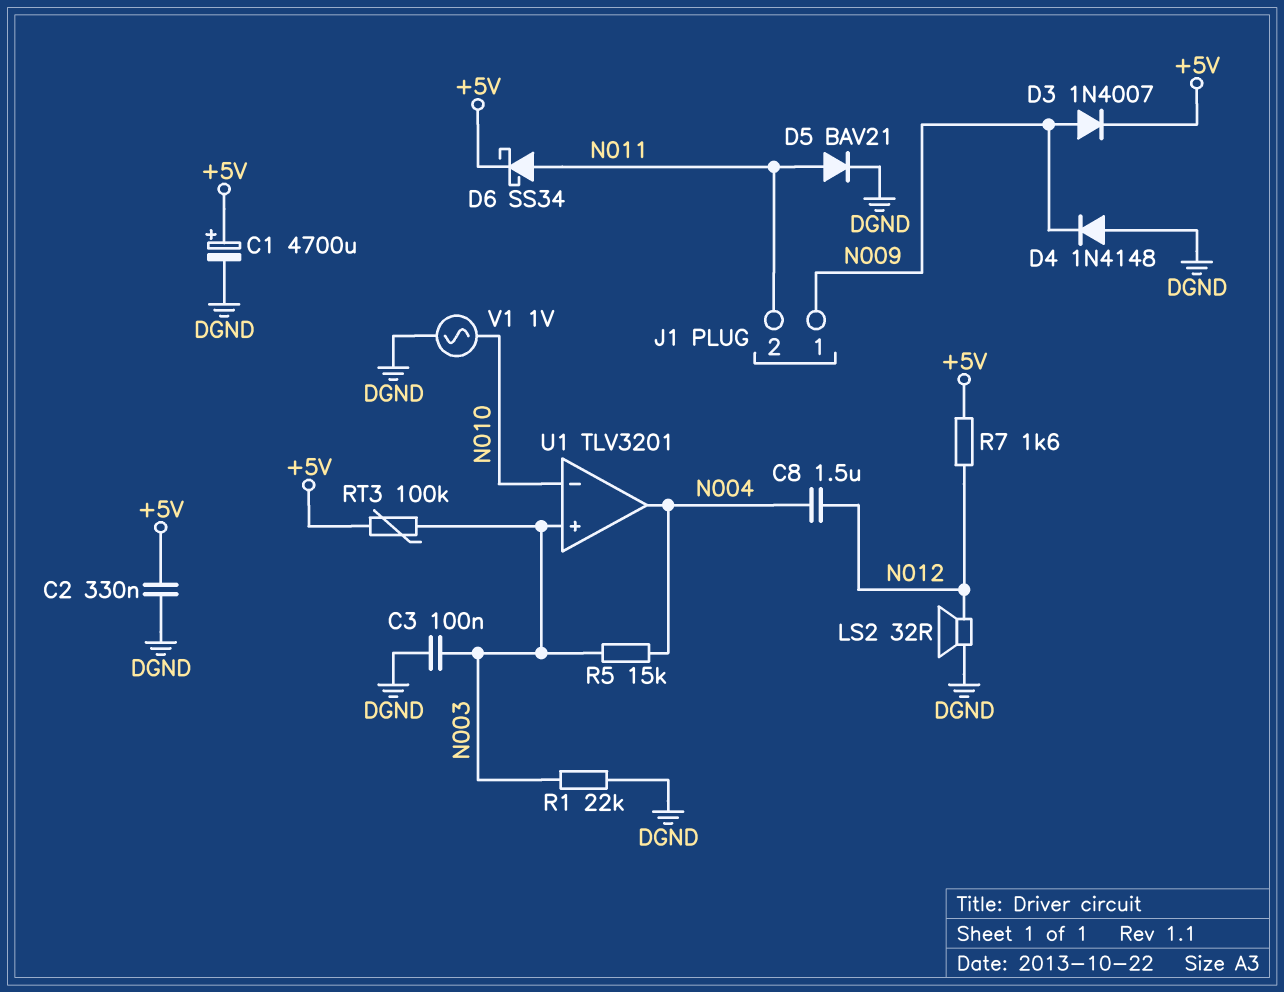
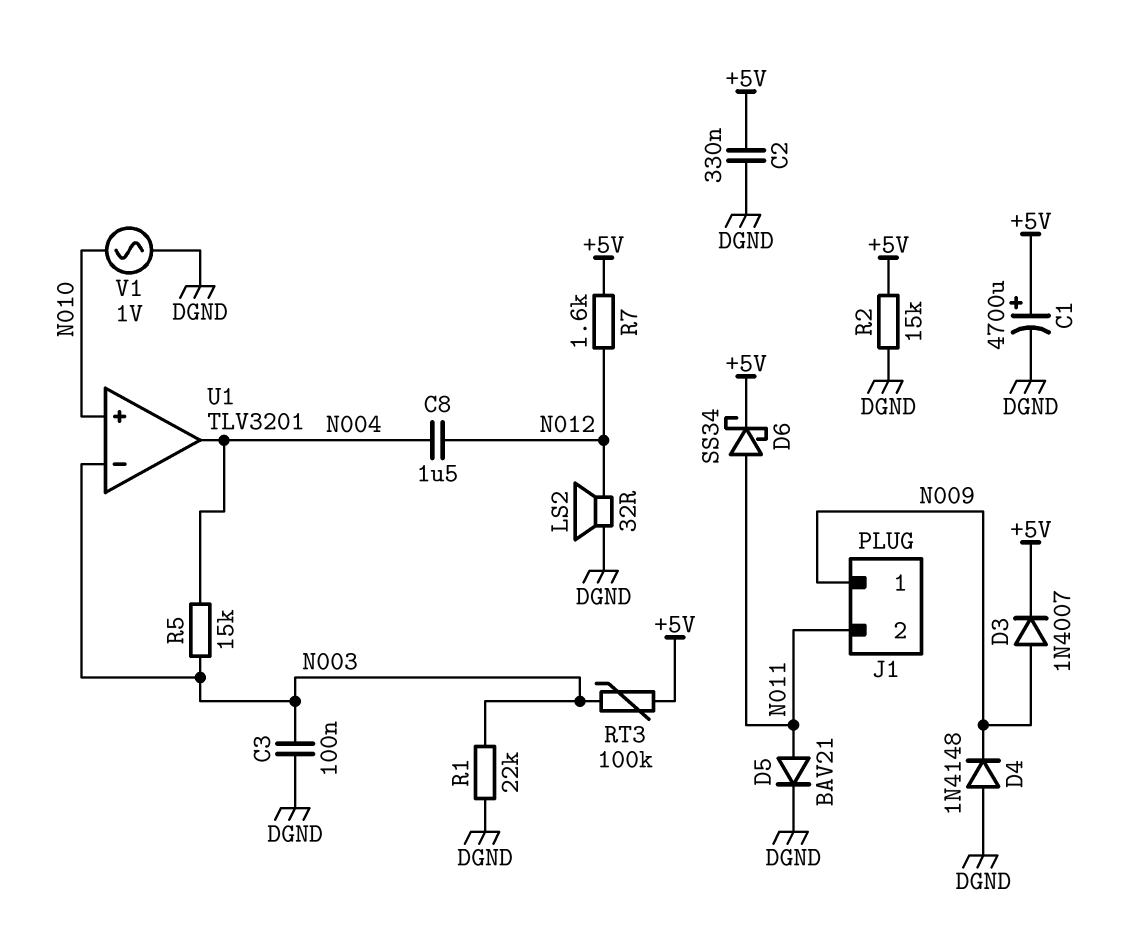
R2: none -> 15k (+5V, DGND)
U1 pin in+: N003 -> N010
U1 pin in-: N010 -> N003

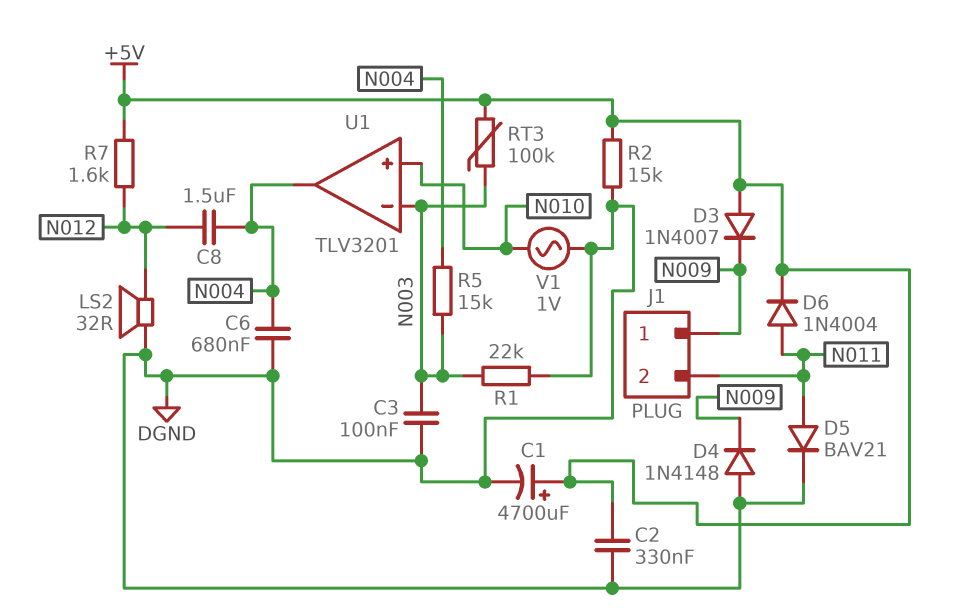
C6: none -> 680nF (DGND, N004)
D3: diode 1N4007 (A N009, K +5V) -> diode 1N4007 (A +5V, K N009)
D6: schottky SS34 (A N011, K +5V) -> diode 1N4004 (A N011, K +5V)

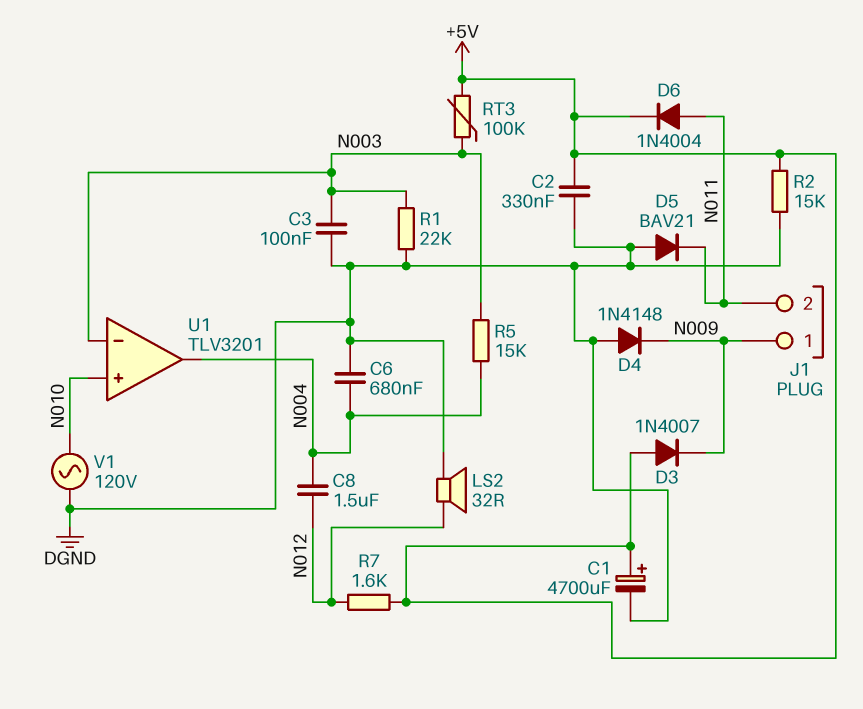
D5: diode BAV21 (A N011, K DGND) -> diode BAV21 (A DGND, K N011)
V1: AC 1V (DGND, N010) -> AC 120V (DGND, N010)

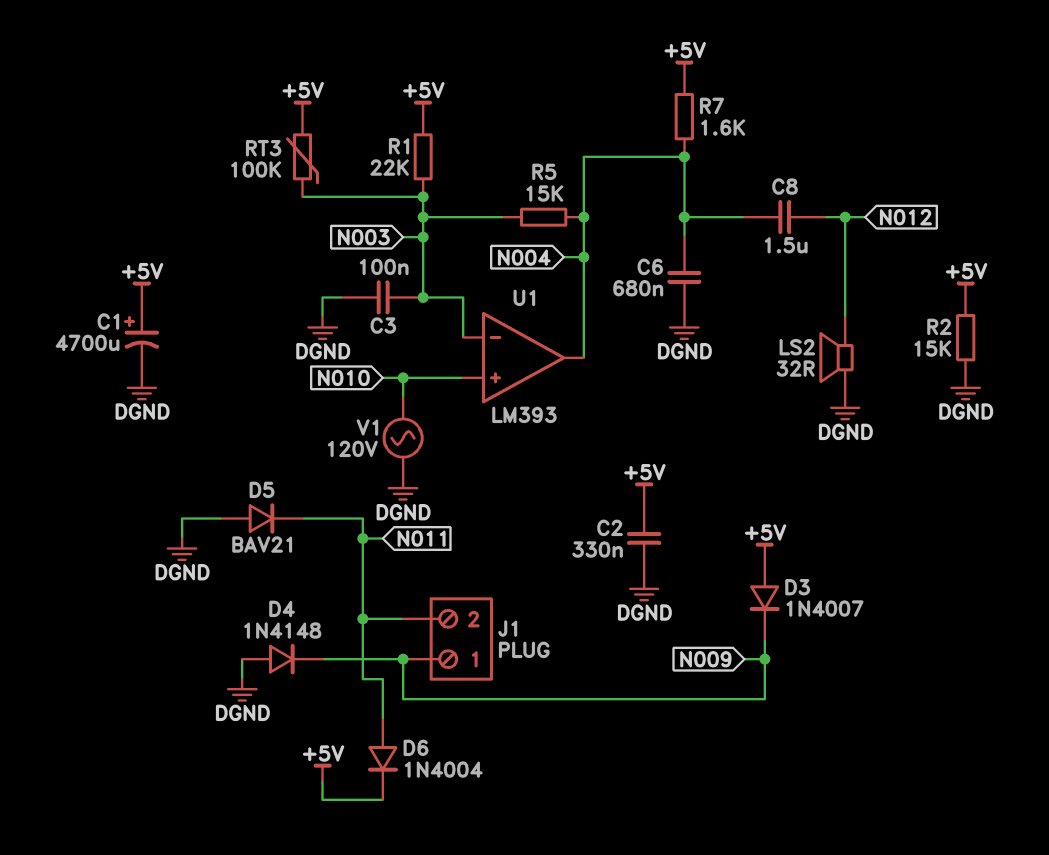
R1: 22k (DGND, N003) -> 22k (+5V, N003)
R7: 1.6k (+5V, N012) -> 1.6k (+5V, N004)
U1: TLV3201 -> LM393

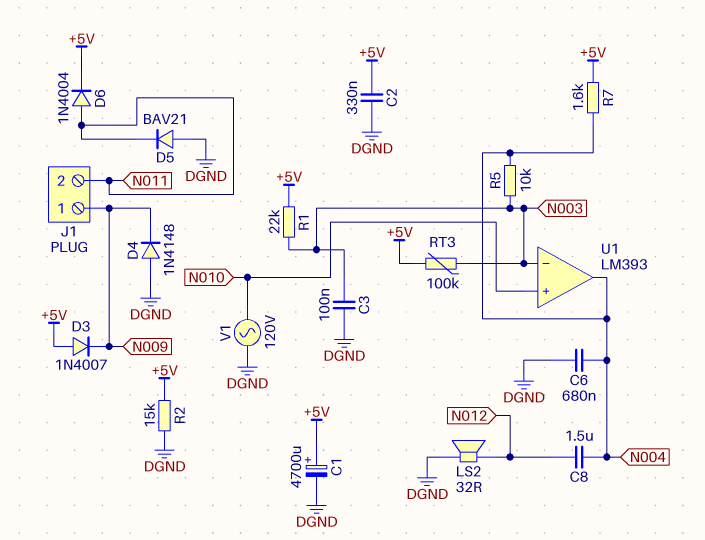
R5: 15k (N003, N004) -> 10k (N003, N004)

